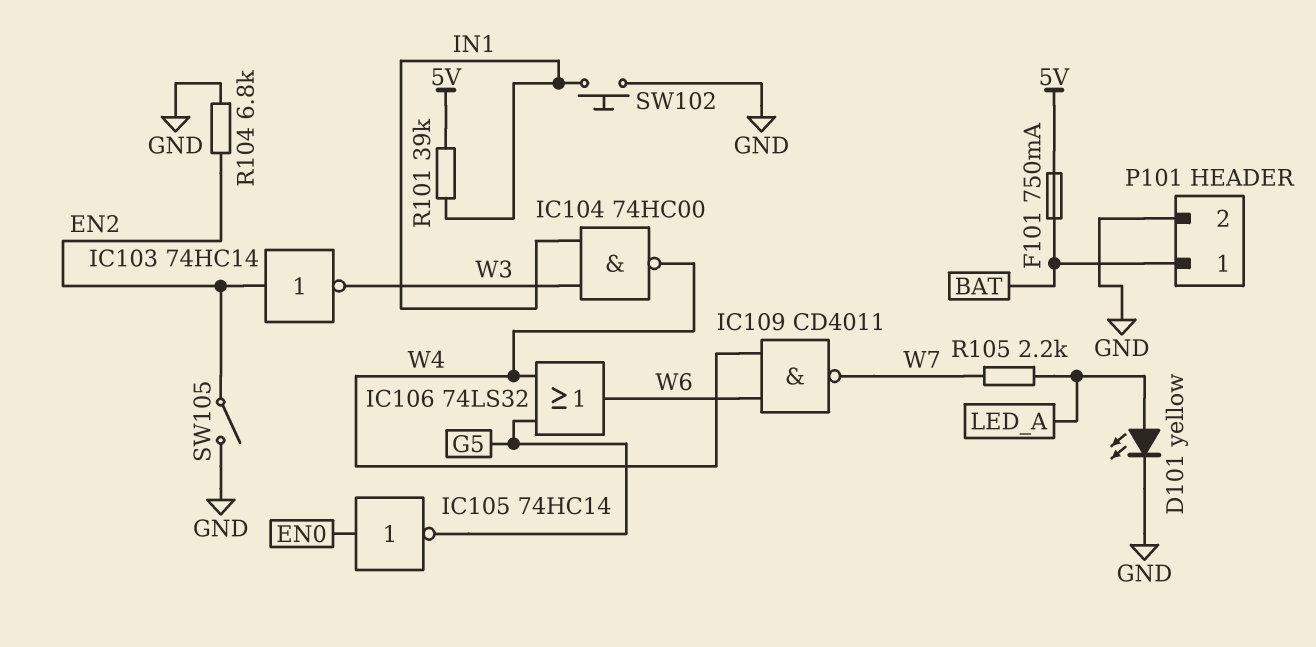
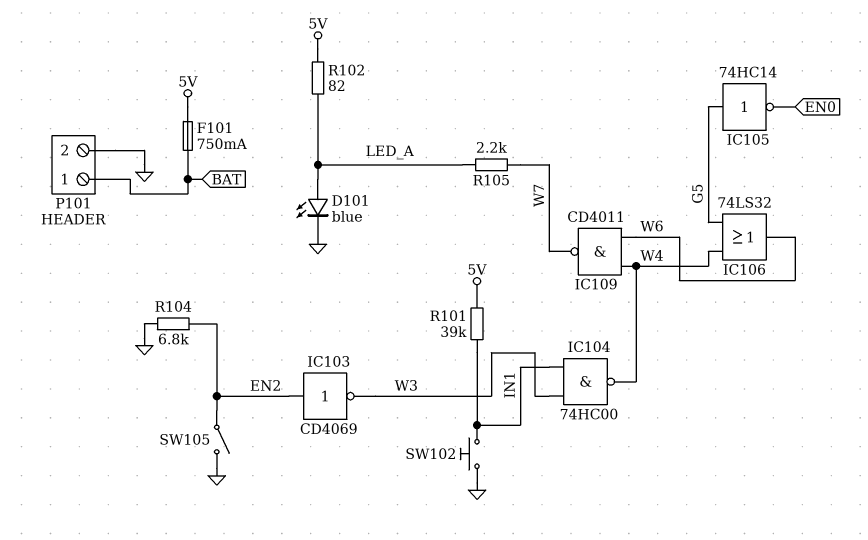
D101: LED yellow (A LED_A, K GND) -> LED blue (A LED_A, K GND)
IC103: NOT 74HC14 (in EN2, out W3) -> NOT CD4069 (in EN2, out W3)
IC105: NOT 74HC14 (in EN0, out G5) -> NOT 74HC14 (in G5, out EN0)
R102: none -> 82 (5V, LED_A)

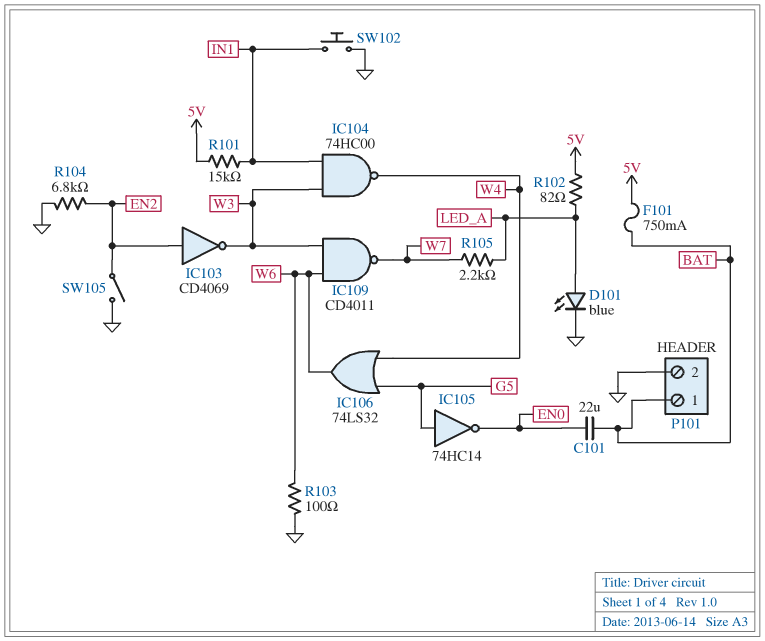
C101: none -> 22uF (BAT, EN0)
IC109: NAND CD4011 (in W4, in W6, out W7) -> NAND CD4011 (in W3, in W6, out W7)
R101: 39k (5V, IN1) -> 15k (5V, IN1)
R103: none -> 100 (GND, W6)

